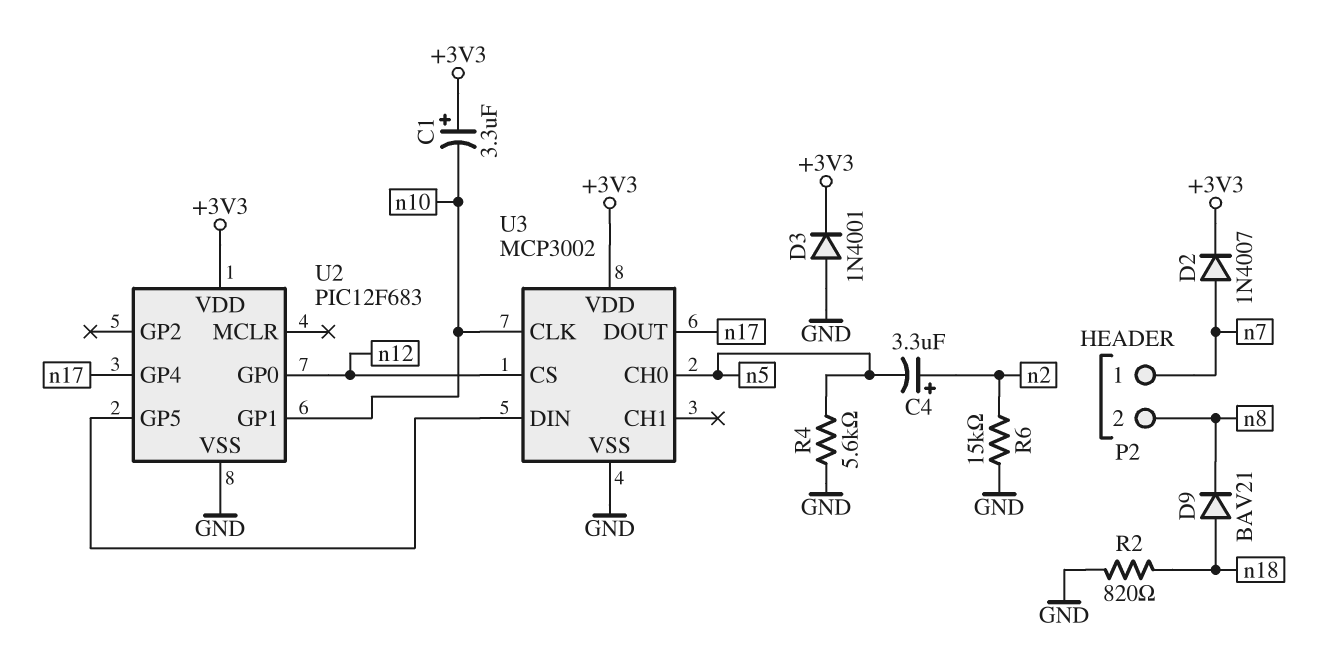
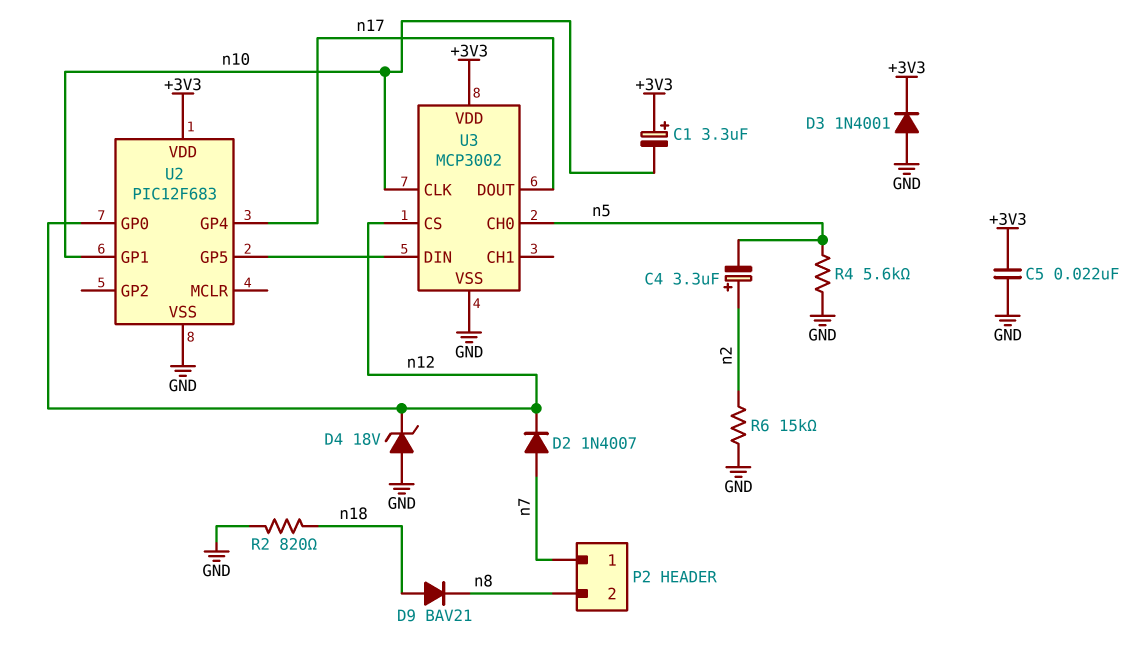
C5: none -> 22nF (+3V3, GND)
D2: diode 1N4007 (A n7, K +3V3) -> diode 1N4007 (A n7, K n12)
D4: none -> zener 18V (A GND, K n12)

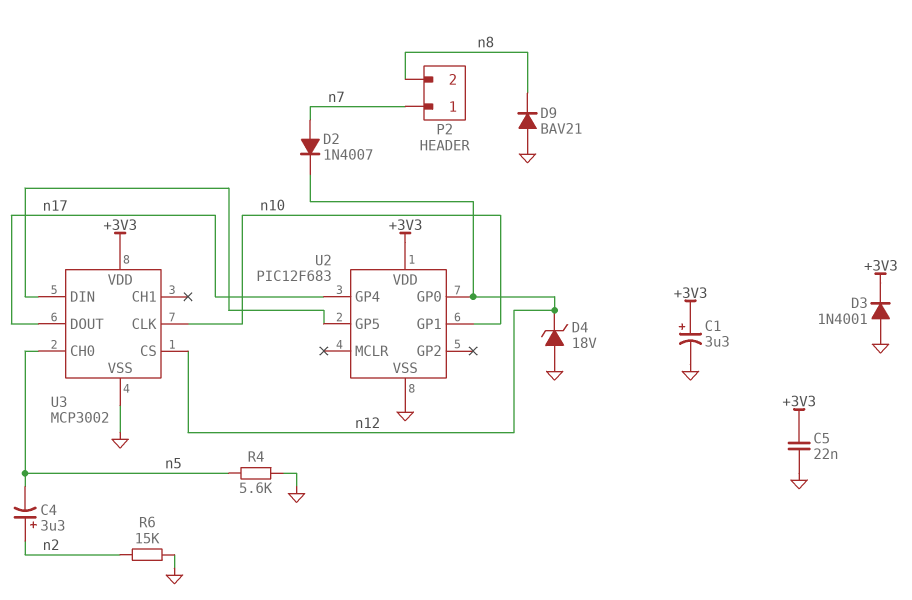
C1: 3.3uF (plus +3V3, minus n10) -> 3.3uF (plus +3V3, minus GND)
D9: diode BAV21 (A n18, K n8) -> diode BAV21 (A GND, K n8)
R2: 820 (GND, n18) -> none

